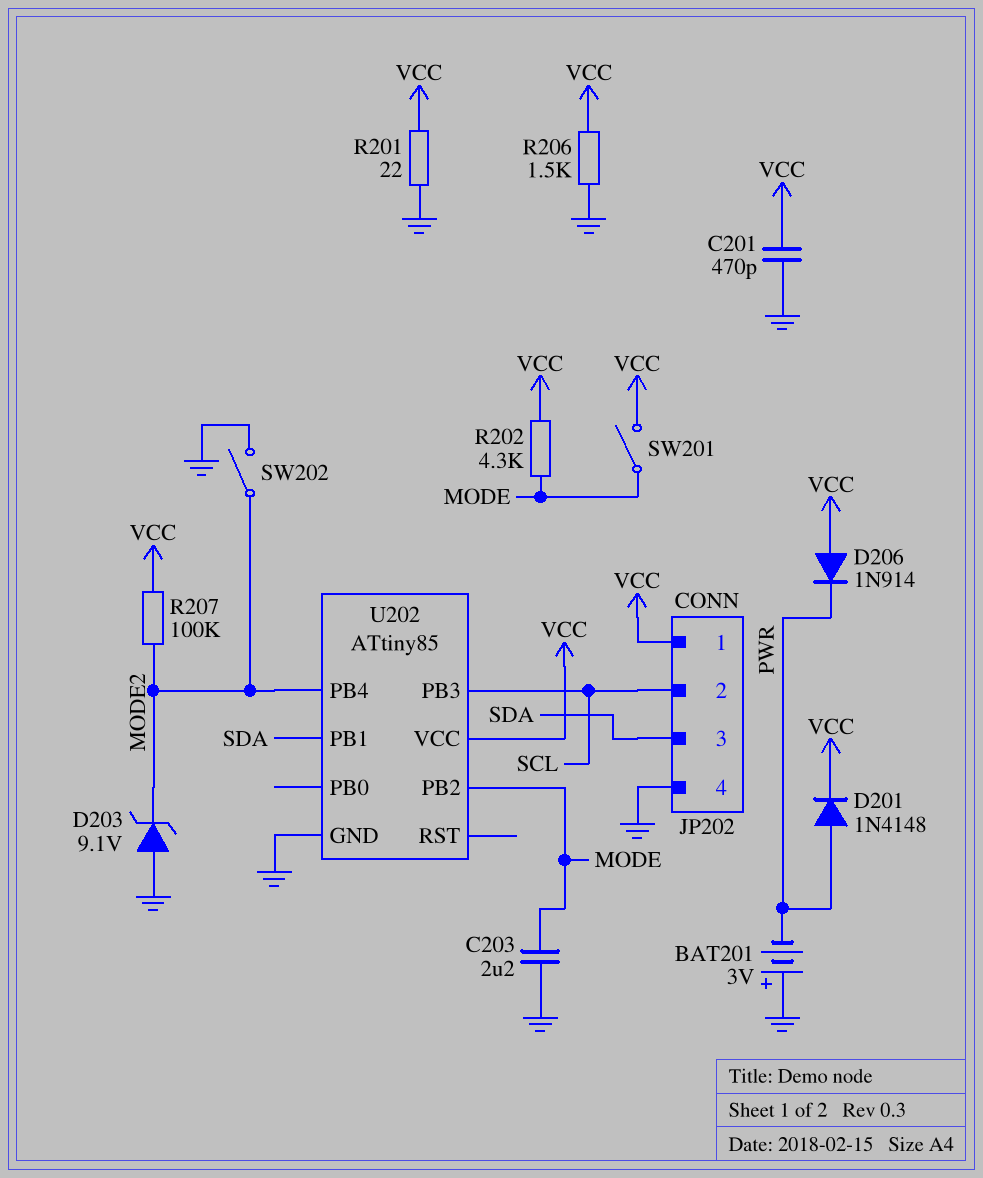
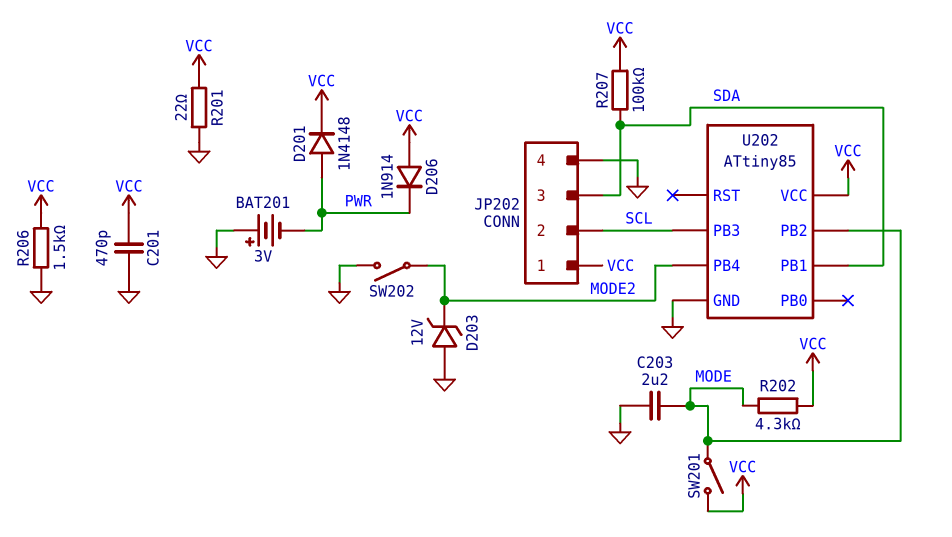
D203: zener 9.1V (A GND, K MODE2) -> zener 12V (A GND, K MODE2)
R207: 100k (MODE2, VCC) -> 100k (SDA, VCC)

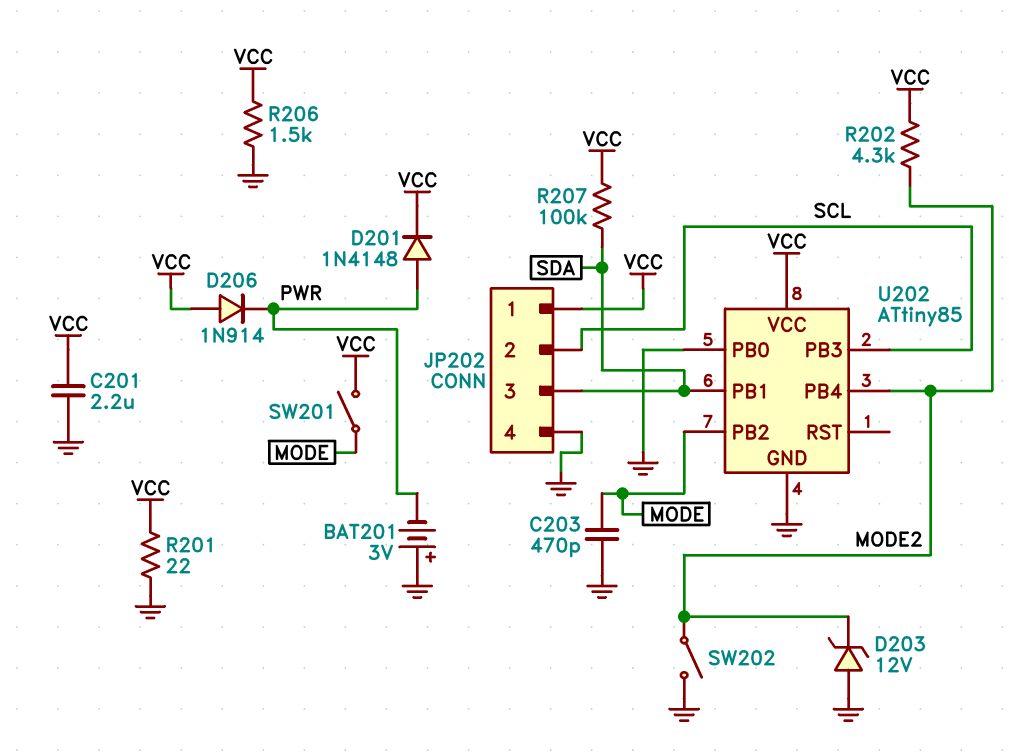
C201: 470pF (GND, VCC) -> 2.2uF (GND, VCC)
C203: 2.2uF (GND, MODE) -> 470pF (GND, MODE)
R202: 4.3k (MODE, VCC) -> 4.3k (MODE2, VCC)
U202 pin PB0: none -> GND

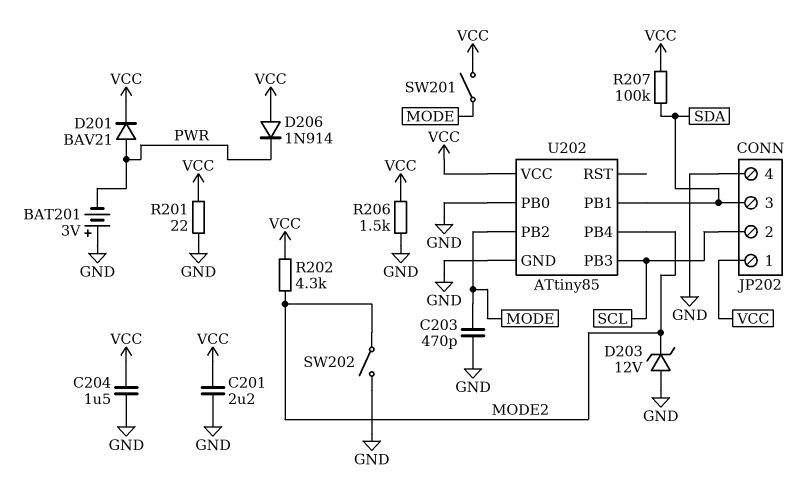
C204: none -> 1.5uF (GND, VCC)
D201: diode 1N4148 (A PWR, K VCC) -> diode BAV21 (A PWR, K VCC)

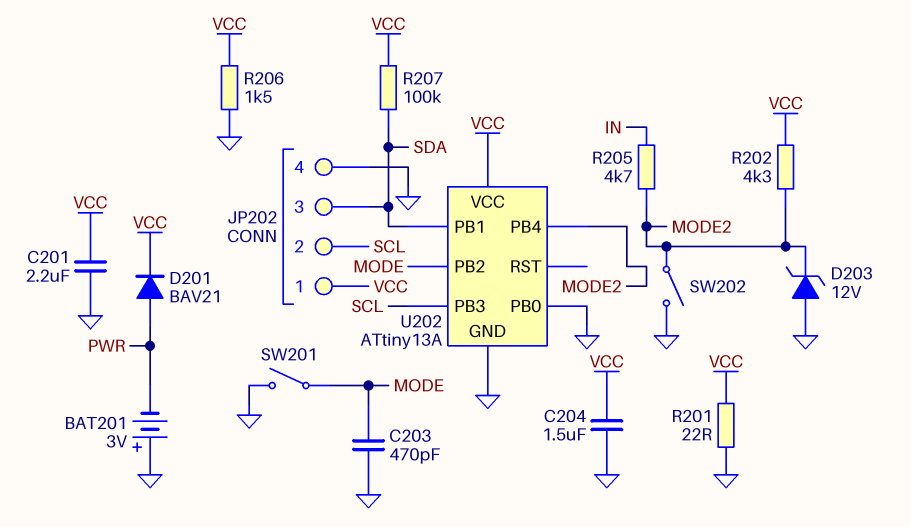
D206: diode 1N914 (A VCC, K PWR) -> none
R205: none -> 4.7k (IN, MODE2)
SW201: switch (MODE, VCC) -> switch (GND, MODE)
U202: ATtiny85 -> ATtiny13A

